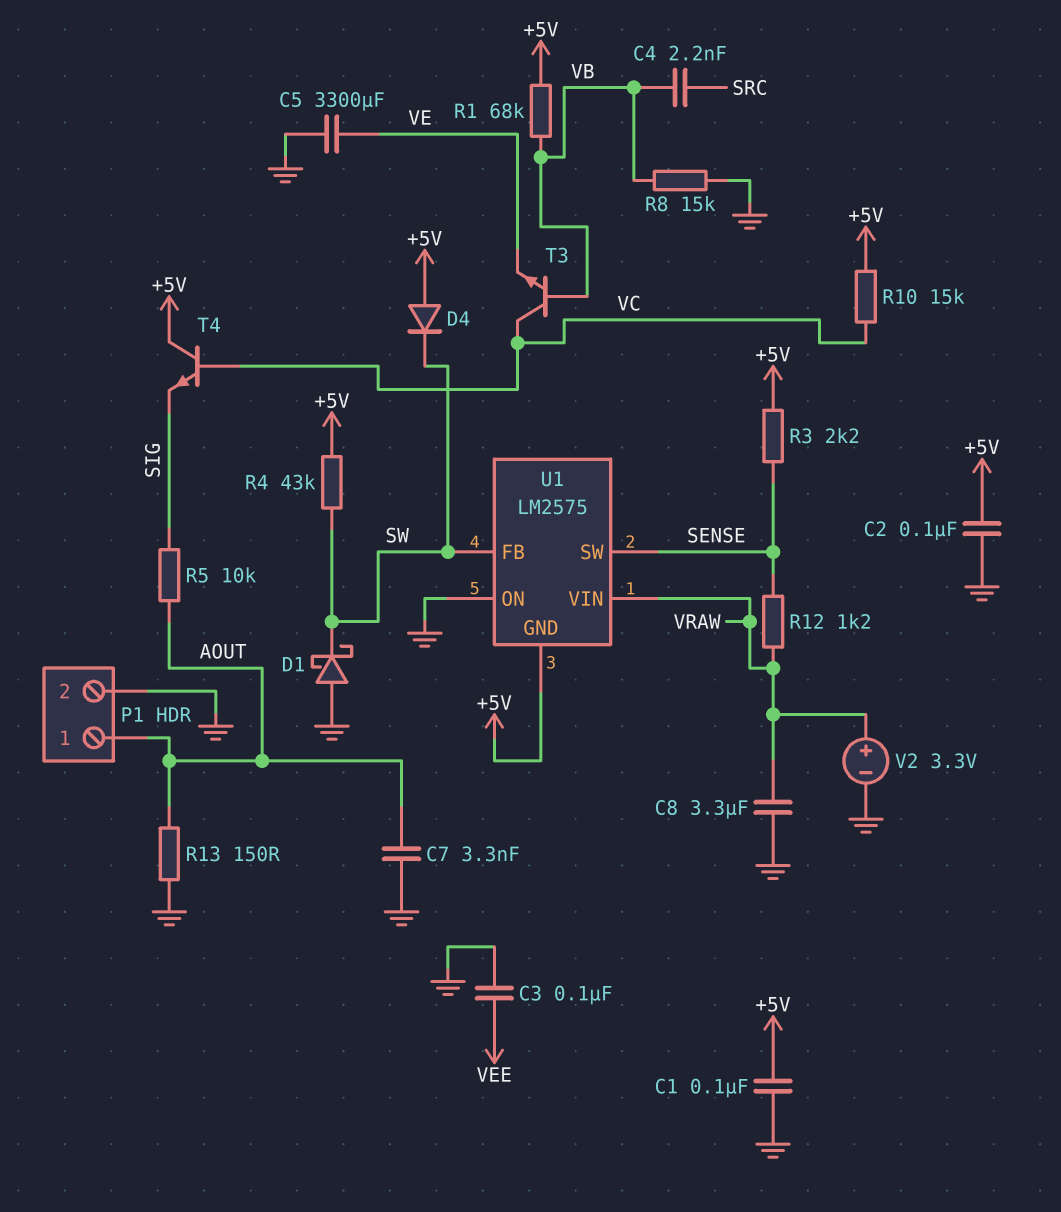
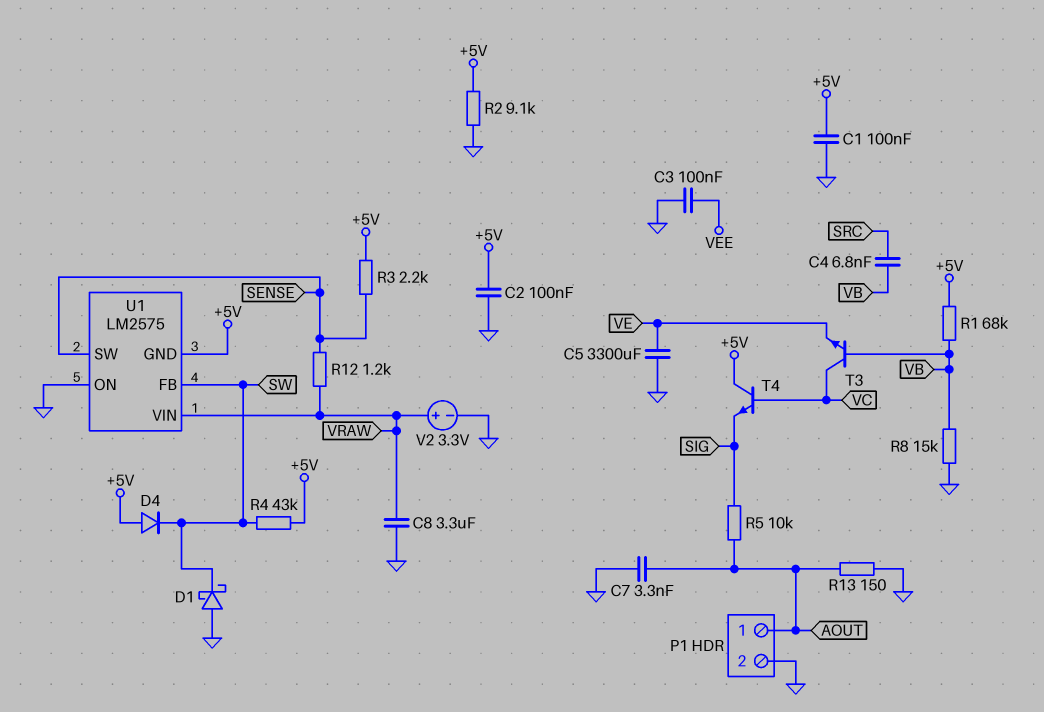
C4: 2.2nF (SRC, VB) -> 6.8nF (SRC, VB)
R2: none -> 9.1k (+5V, GND)
R10: 15k (+5V, VC) -> none

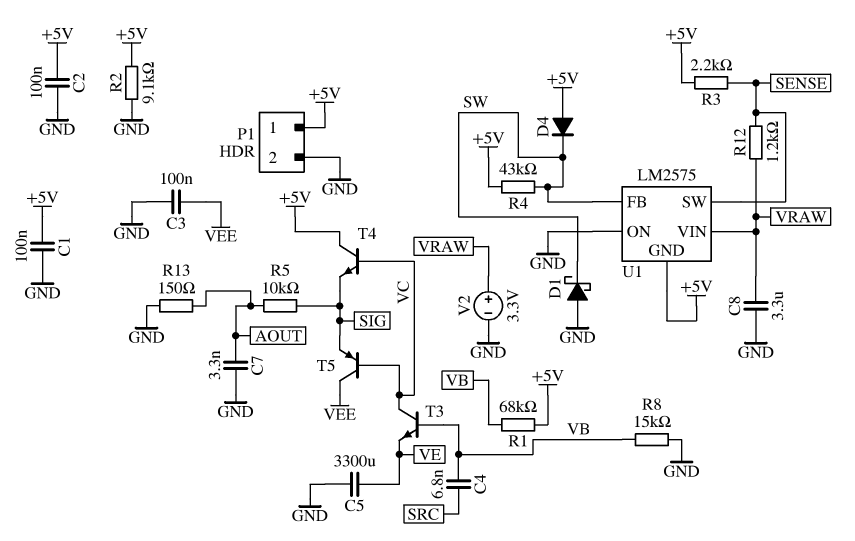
P1 pin 1: AOUT -> +5V
T5: none -> PNP (B VC, C VEE, E SIG)

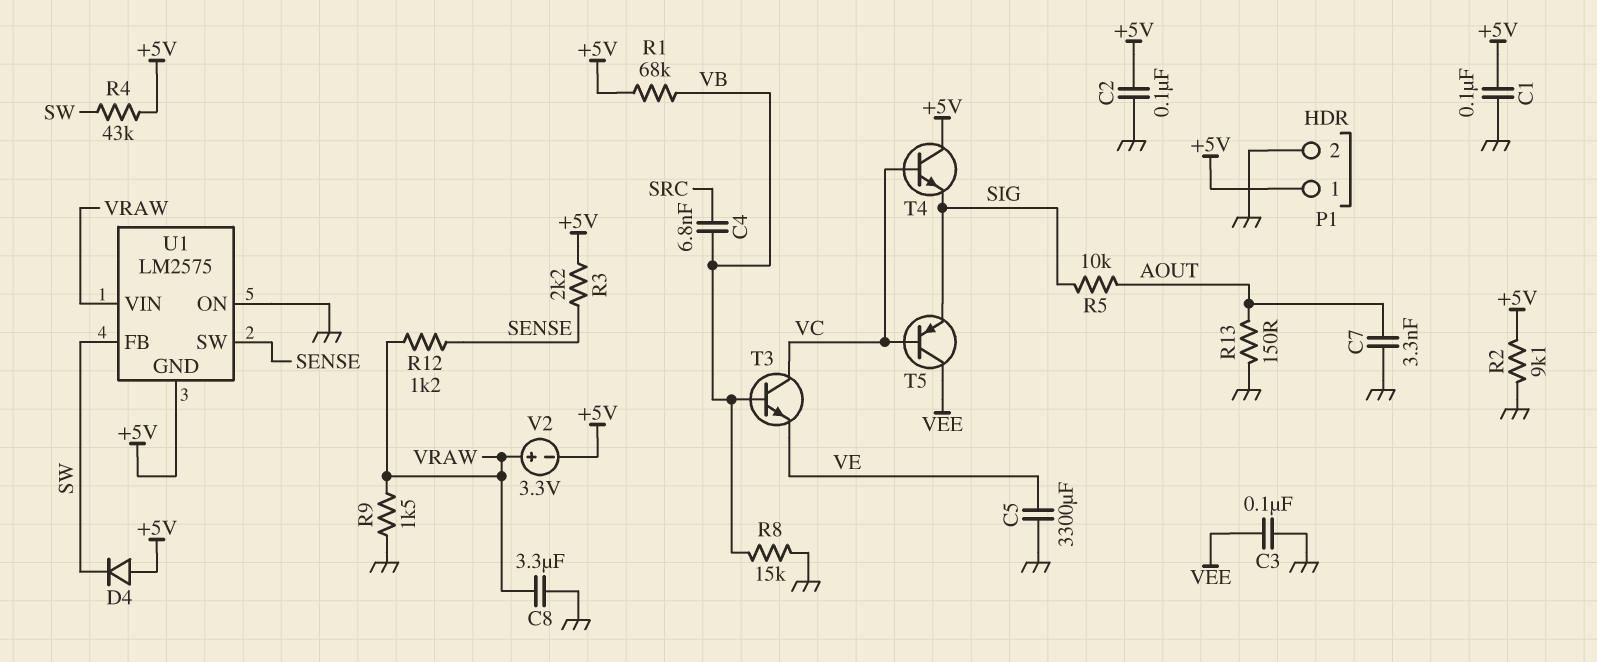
D1: schottky (A GND, K SW) -> none
R9: none -> 1.5k (GND, VRAW)
V2: 3.3V (plus VRAW, minus GND) -> 3.3V (plus VRAW, minus +5V)

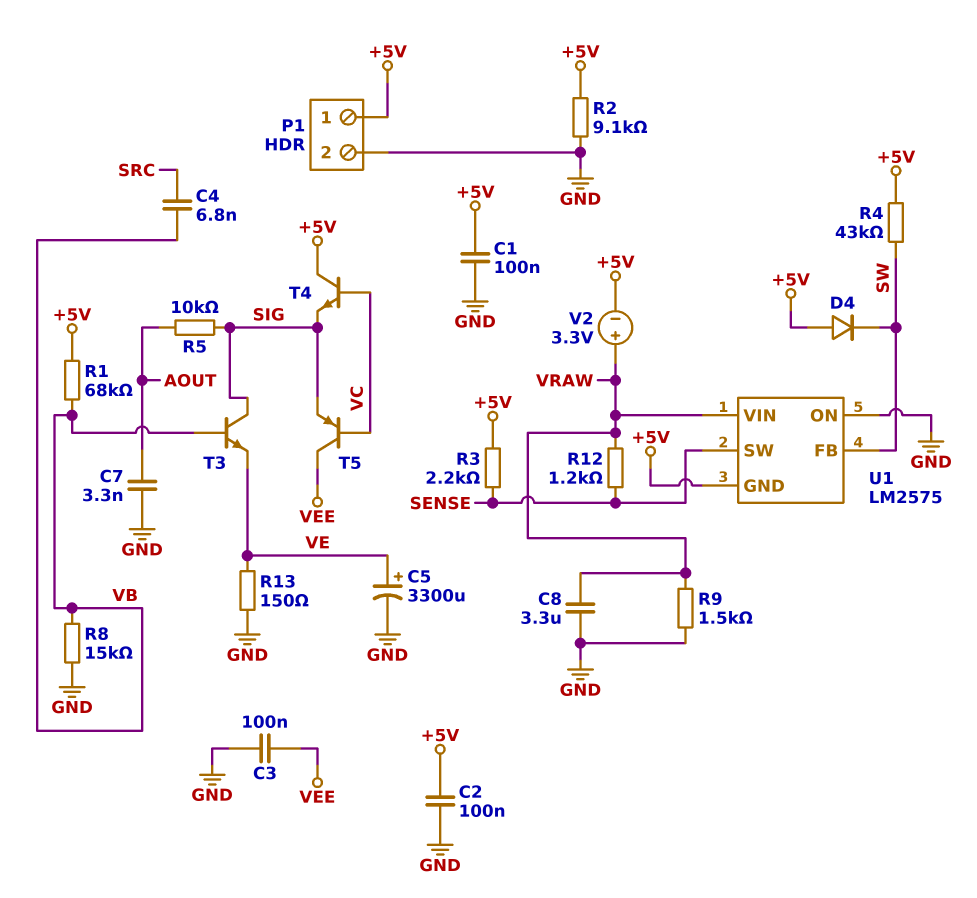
C5: 3300uF (GND, VE) -> 3300uF (plus VE, minus GND)
R13: 150 (AOUT, GND) -> 150 (GND, VE)
T3: NPN (B VB, C VC, E VE) -> NPN (B VB, C SIG, E VE)

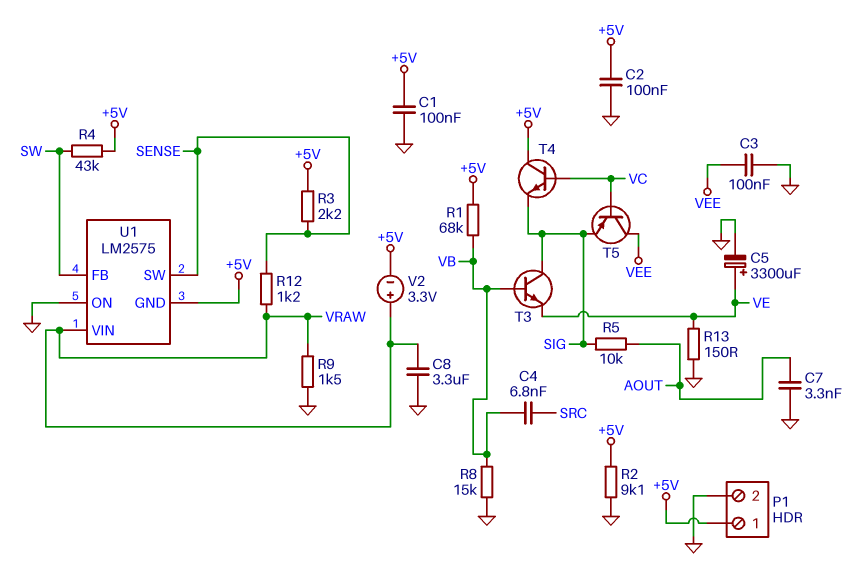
D4: diode (A +5V, K SW) -> none

